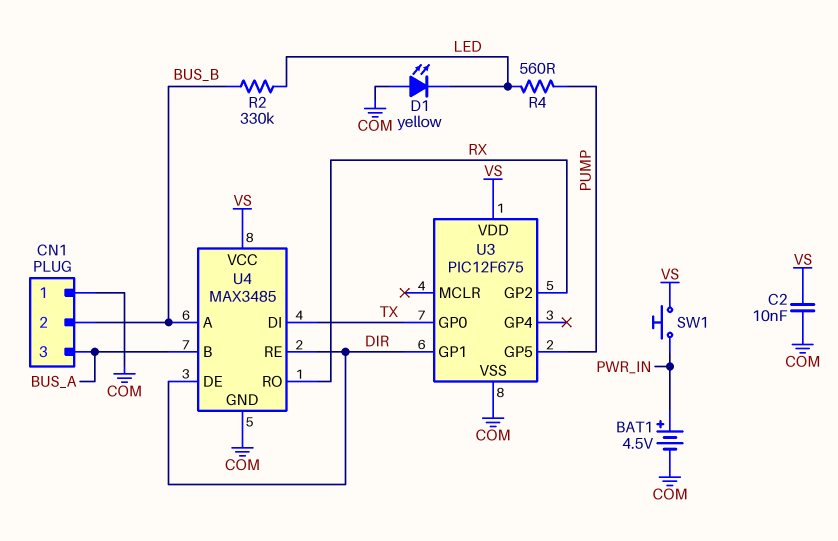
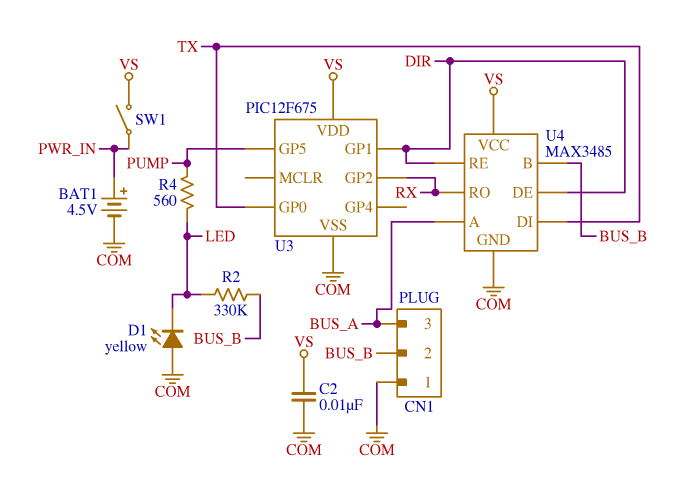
SW1: button (PWR_IN, VS) -> switch (PWR_IN, VS)
U4 pin A: BUS_B -> BUS_A
U4 pin B: BUS_A -> BUS_B

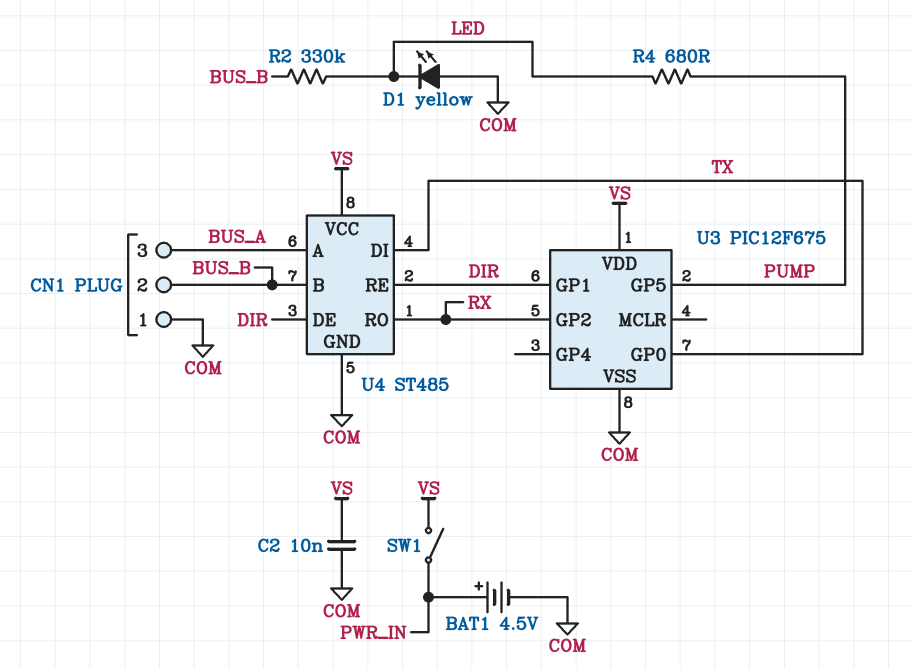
R4: 560 (LED, PUMP) -> 680 (LED, PUMP)
U4: MAX3485 -> ST485

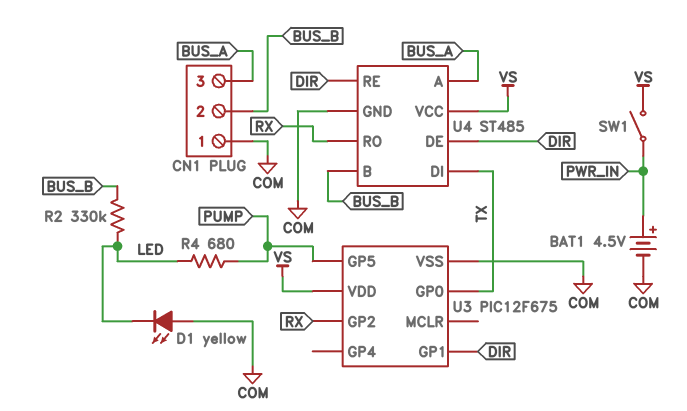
C2: 10nF (COM, VS) -> none

